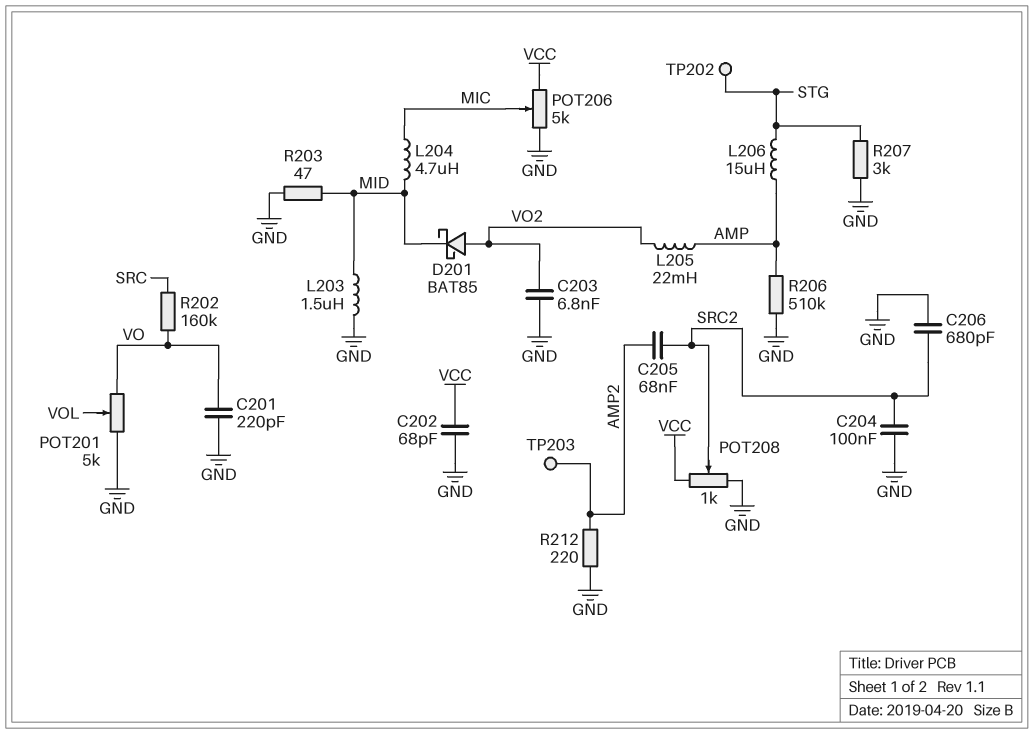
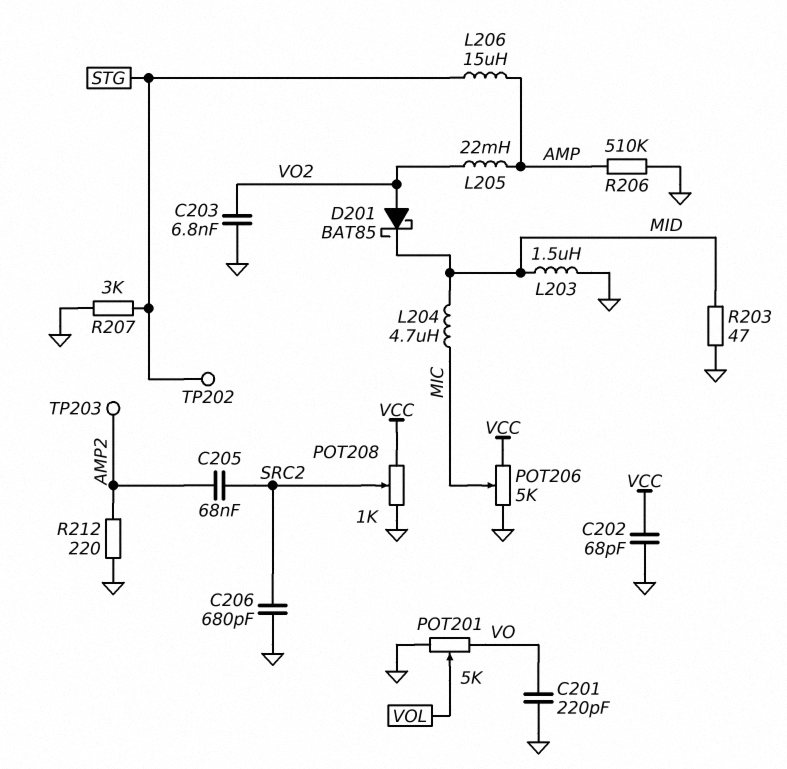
C204: 100nF (GND, SRC2) -> none
R202: 160k (SRC, VO) -> none

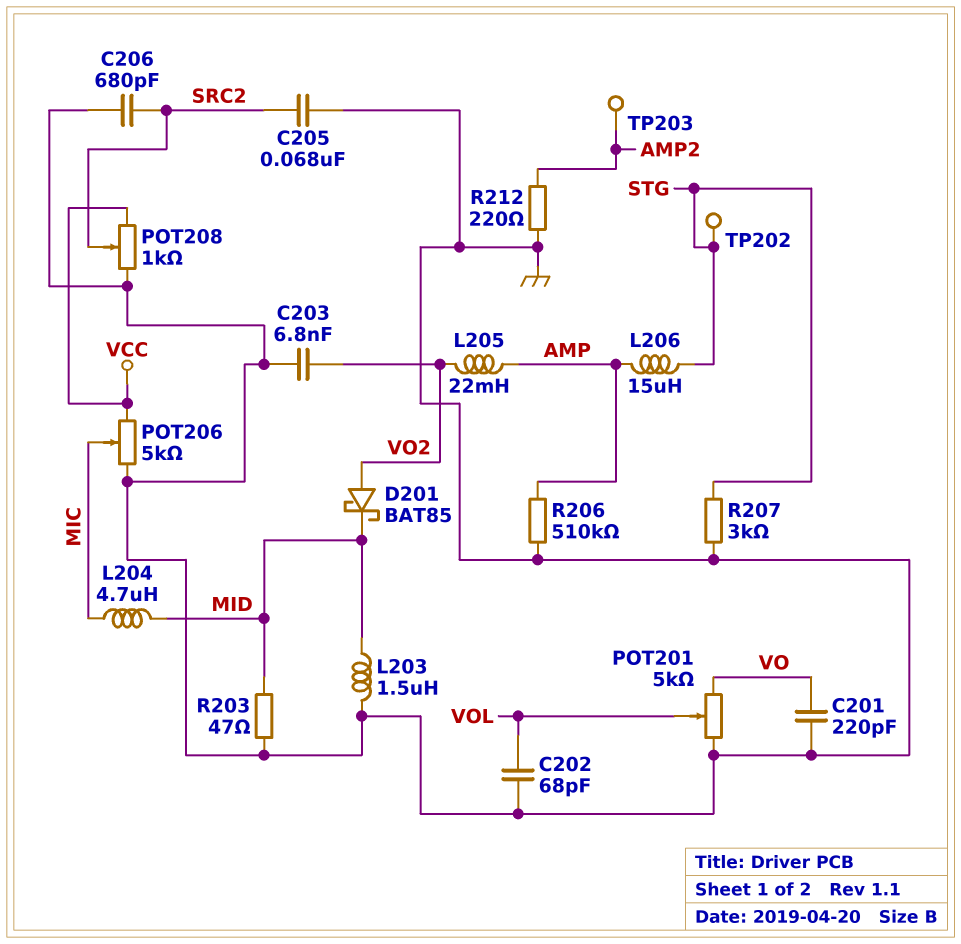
C202: 68pF (GND, VCC) -> 68pF (GND, VOL)
C205: 68nF (AMP2, SRC2) -> 68nF (GND, SRC2)

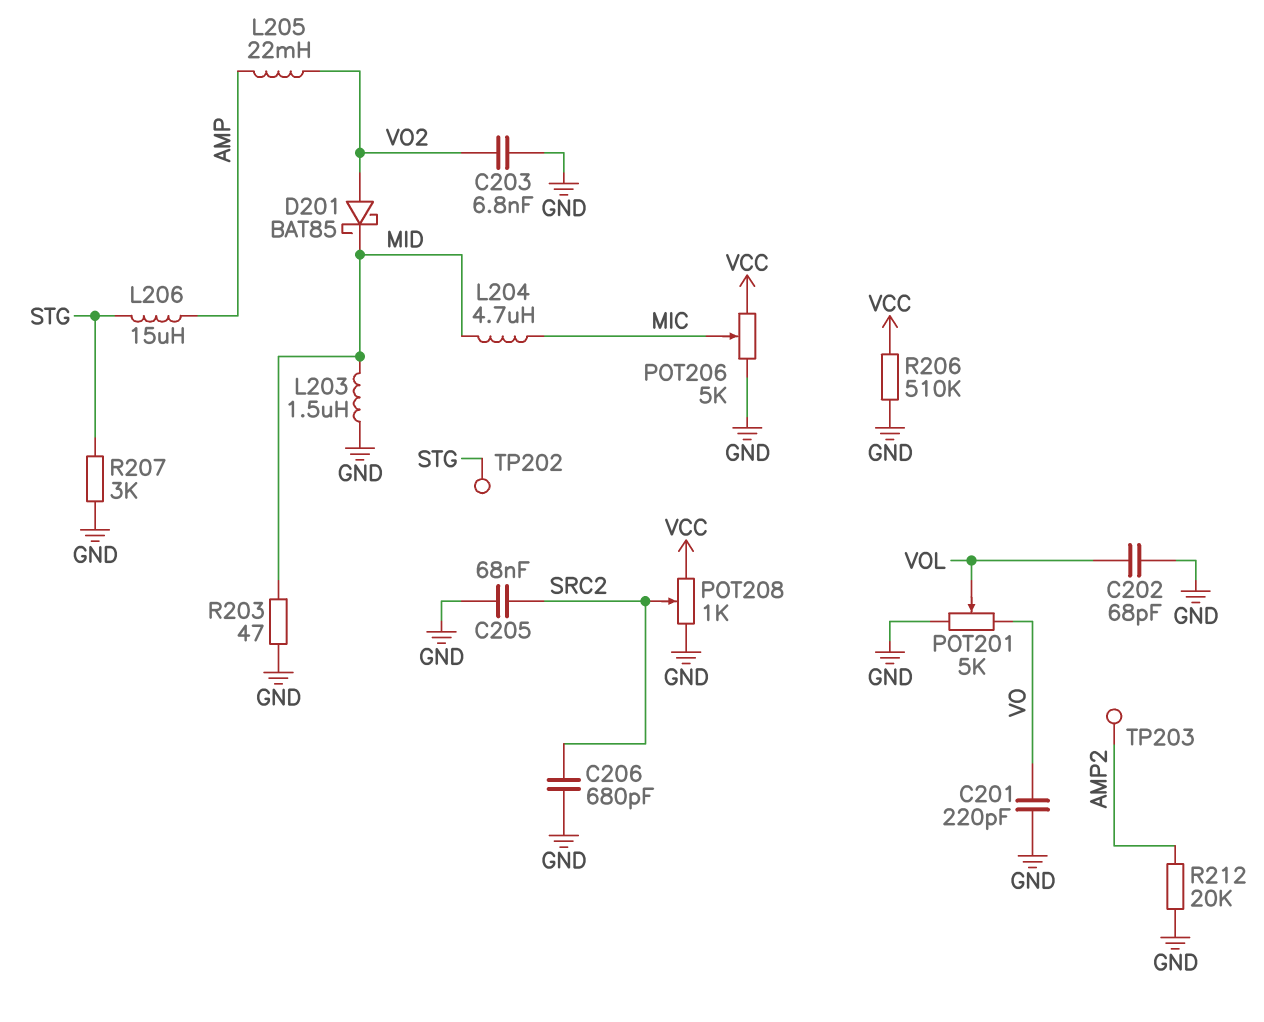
R206: 510k (AMP, GND) -> 510k (GND, VCC)
R212: 220 (AMP2, GND) -> 20k (AMP2, GND)

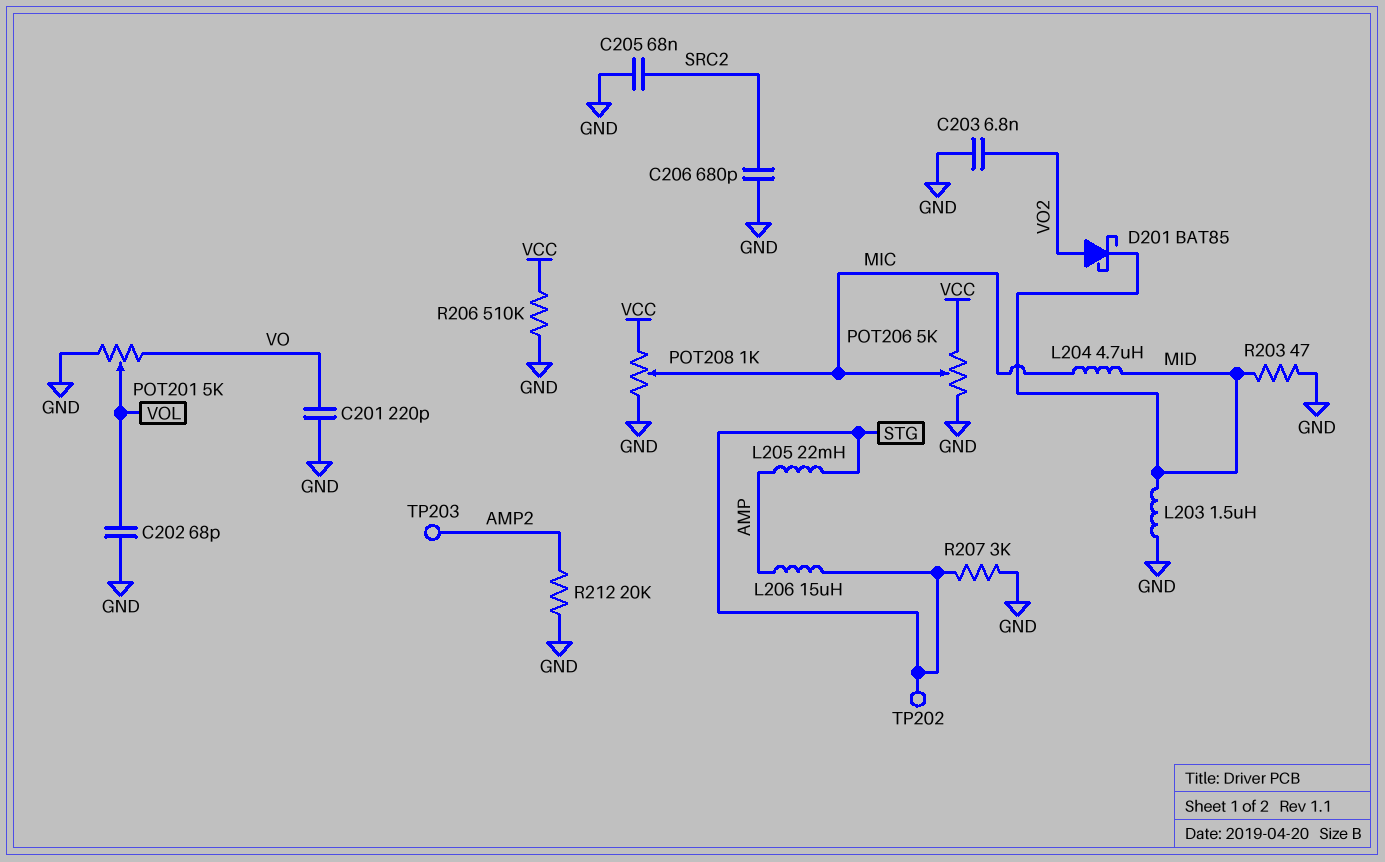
L205: 22mH (AMP, VO2) -> 22mH (AMP, STG)
POT208: 1k (GND, VCC, wiper SRC2) -> 1k (GND, VCC, wiper MIC)

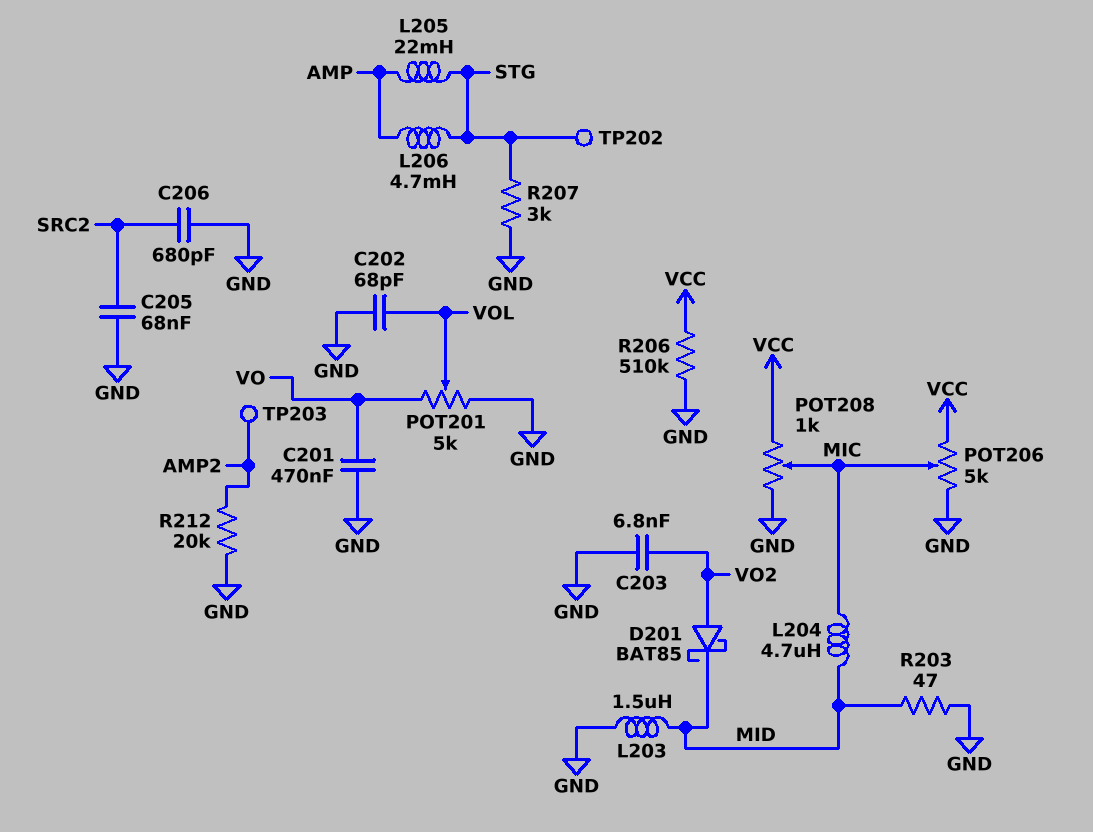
C201: 220pF (GND, VO) -> 470nF (GND, VO)
L206: 15uH (AMP, STG) -> 4.7mH (AMP, STG)

